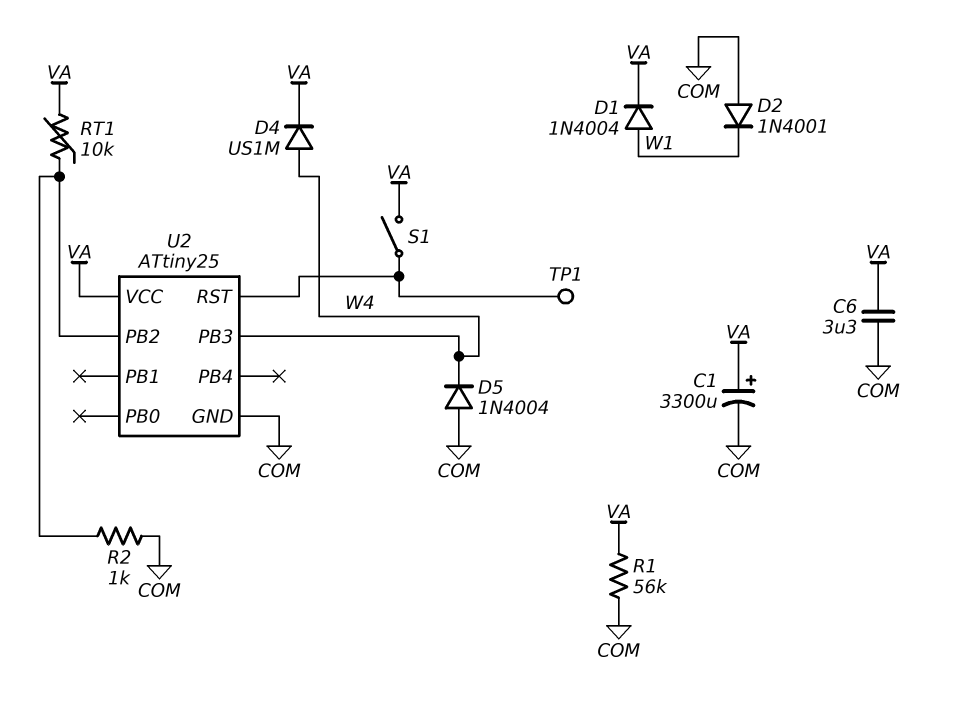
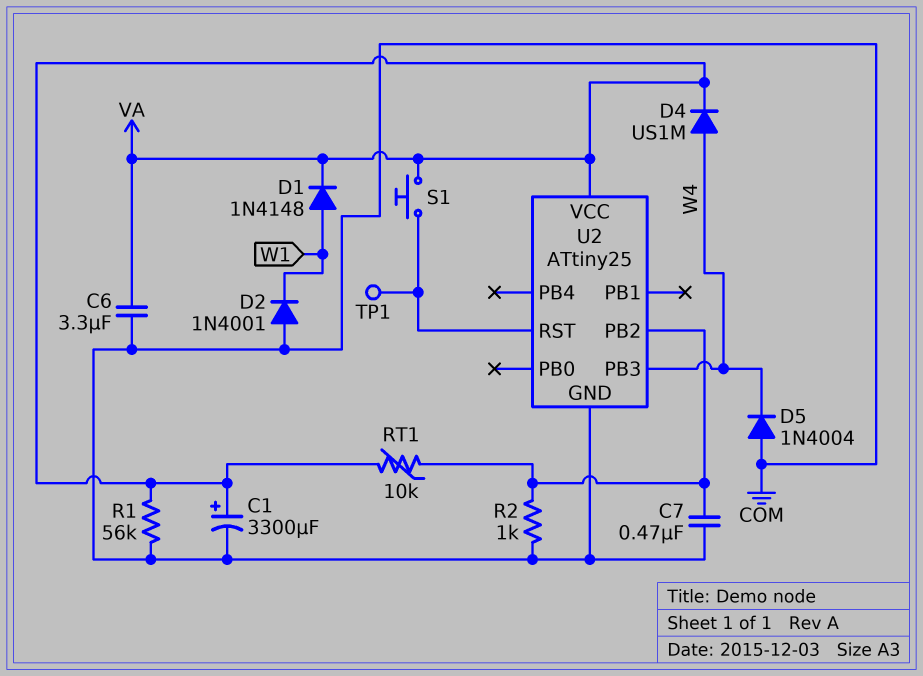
C7: none -> 470nF (COM, U2/PB2)
D1: diode 1N4004 (A W1, K VA) -> diode 1N4148 (A W1, K VA)
S1: switch (U2/RST, VA) -> button (U2/RST, VA)

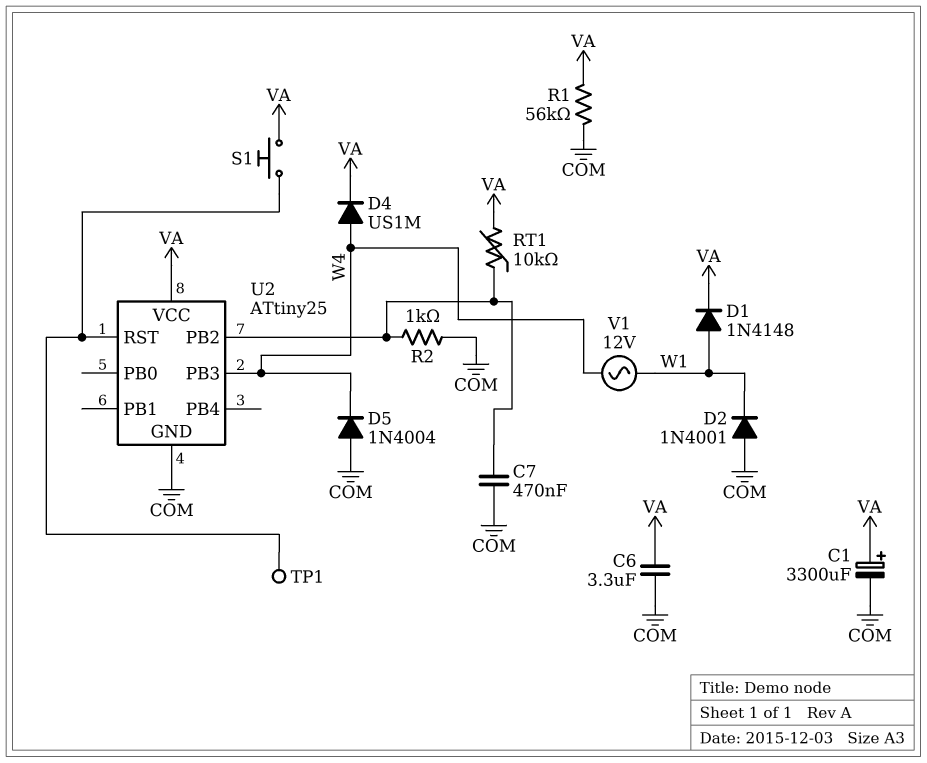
V1: none -> AC 12V (W1, W4)

